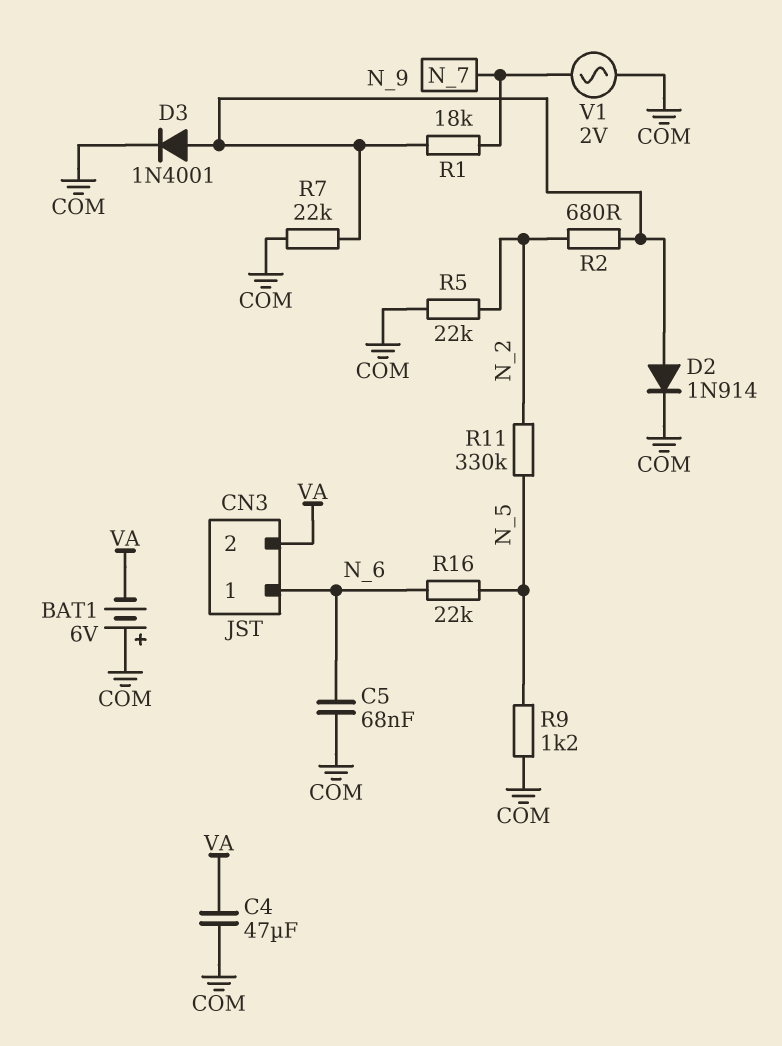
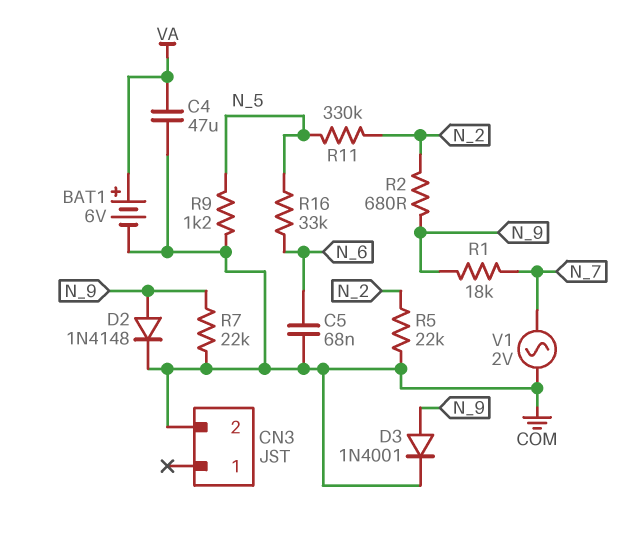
BAT1: 6V (plus COM, minus VA) -> 6V (plus VA, minus COM)
CN3 pin 1: N_6 -> none
CN3 pin 2: VA -> COM
D2: diode 1N914 (A N_9, K COM) -> diode 1N4148 (A N_9, K COM)
R16: 22k (N_5, N_6) -> 33k (N_5, N_6)

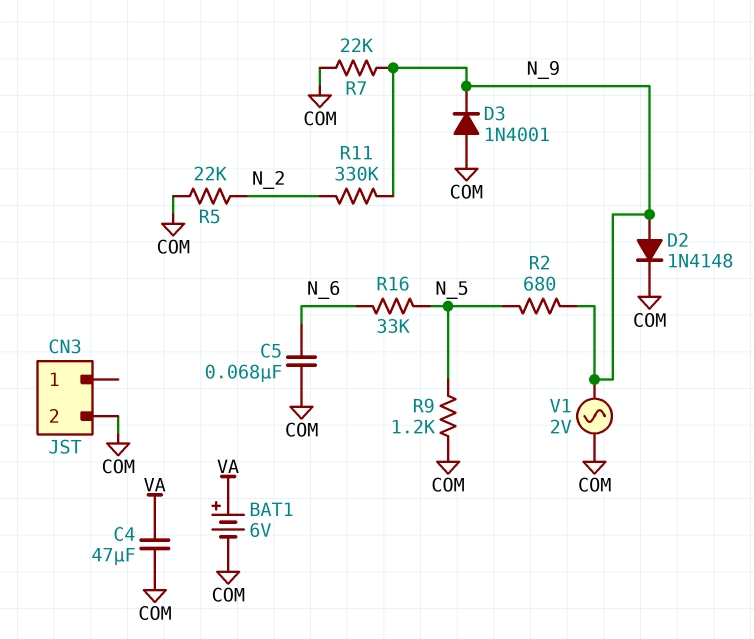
D3: diode 1N4001 (A N_9, K COM) -> diode 1N4001 (A COM, K N_9)
R1: 18k (N_7, N_9) -> none
R2: 680 (N_2, N_9) -> 680 (N_5, N_9)
R11: 330k (N_2, N_5) -> 330k (N_2, N_9)
V1: AC 2V (COM, N_7) -> AC 2V (COM, N_9)

